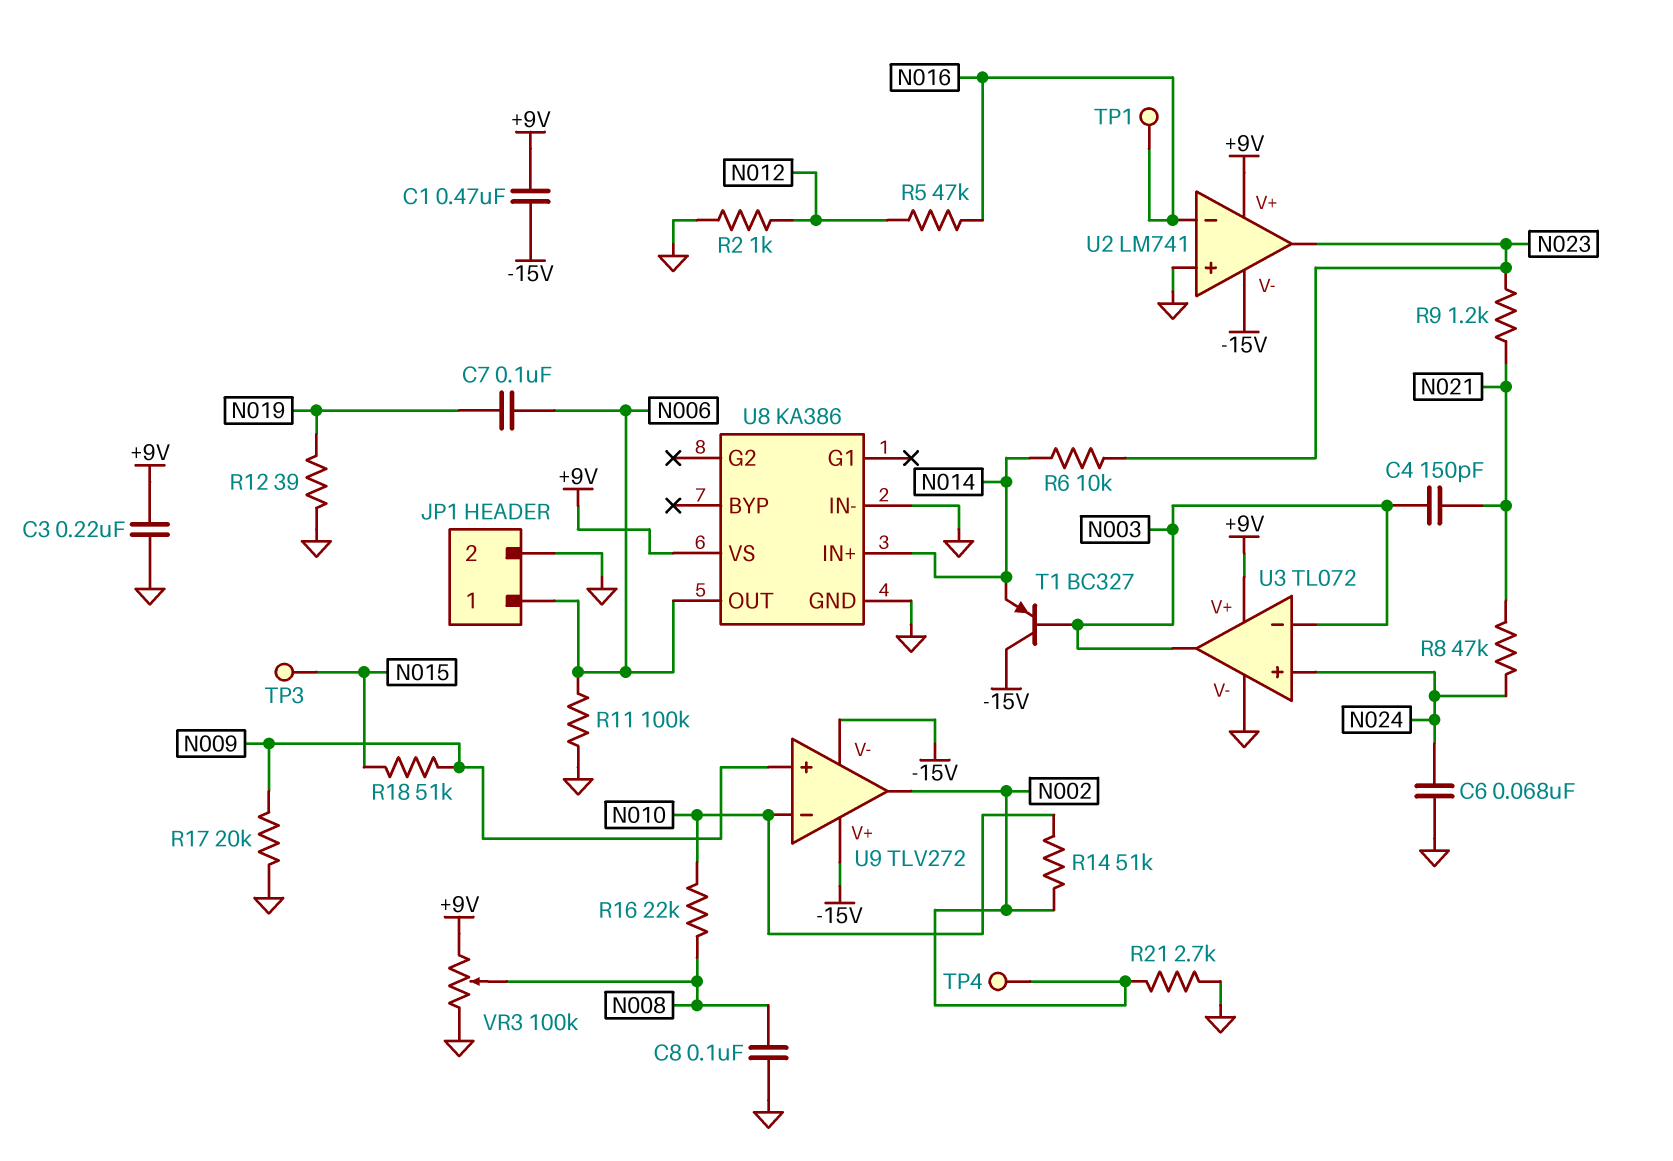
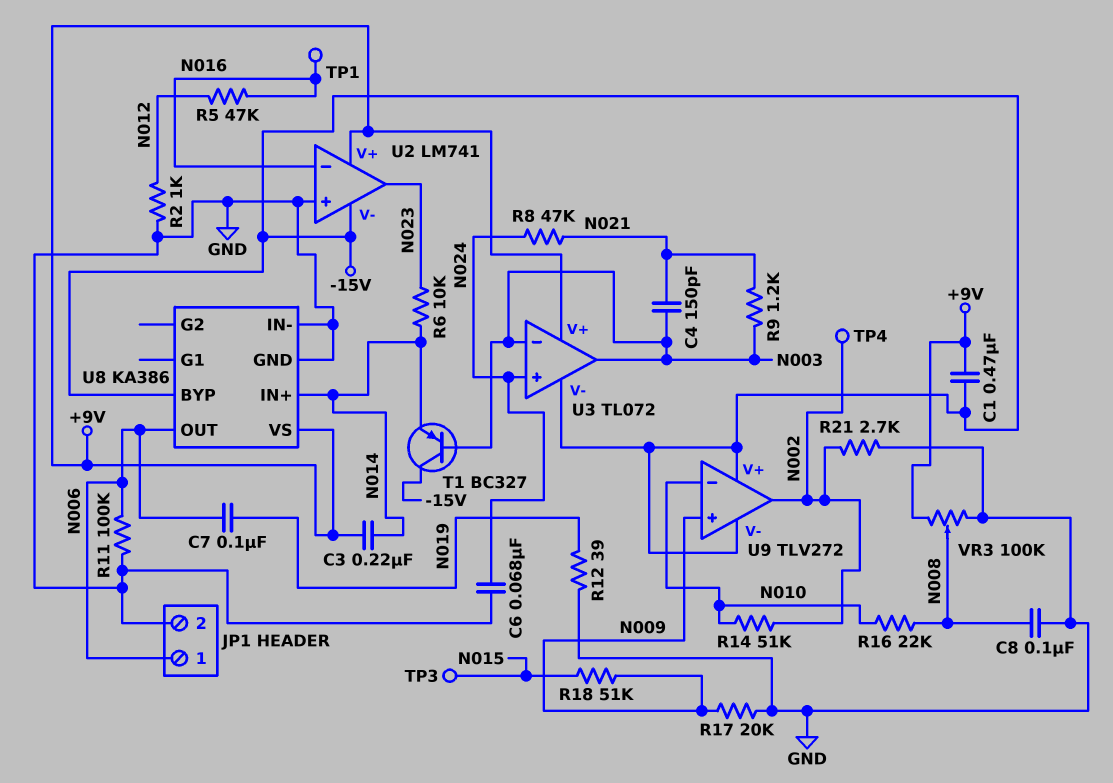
C3: 220nF (+9V, GND) -> 220nF (+9V, N014)
R9: 1.2k (N021, N023) -> 1.2k (N003, N021)
U3 pin V-: GND -> -15V
U8 pin BYP: none -> -15V

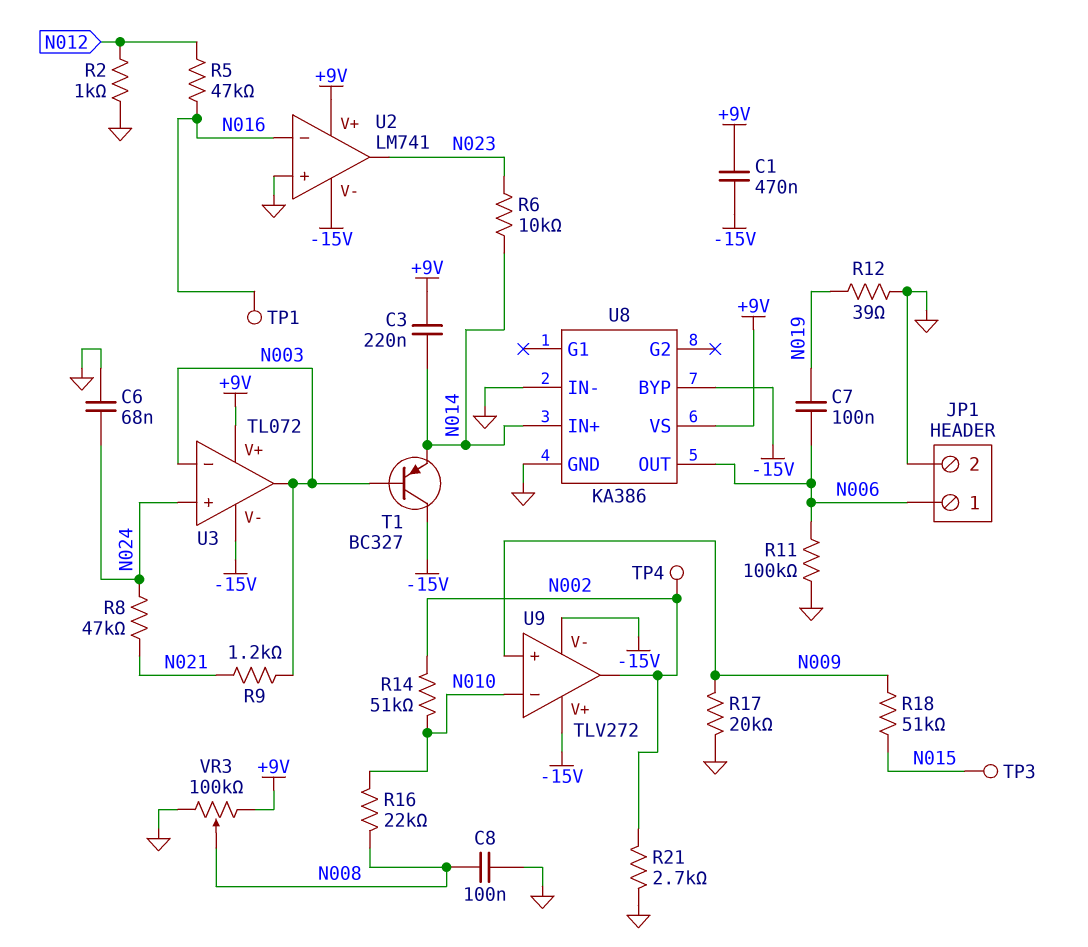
C4: 150pF (N003, N021) -> none

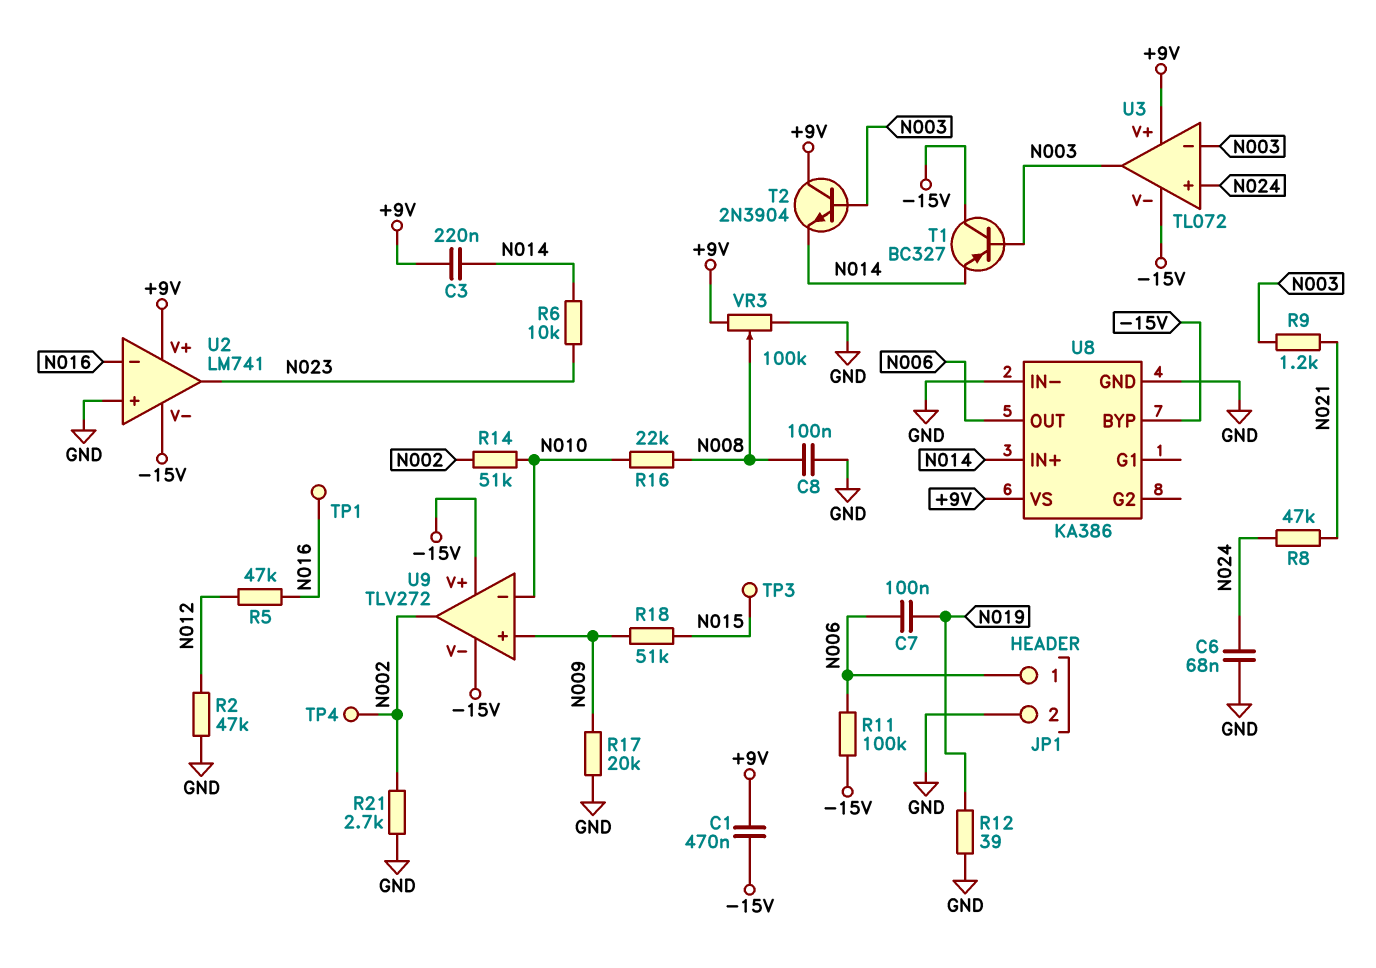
R2: 1k (GND, N012) -> 47k (GND, N012)
R11: 100k (GND, N006) -> 100k (-15V, N006)
T2: none -> NPN 2N3904 (B N003, C +9V, E N014)

